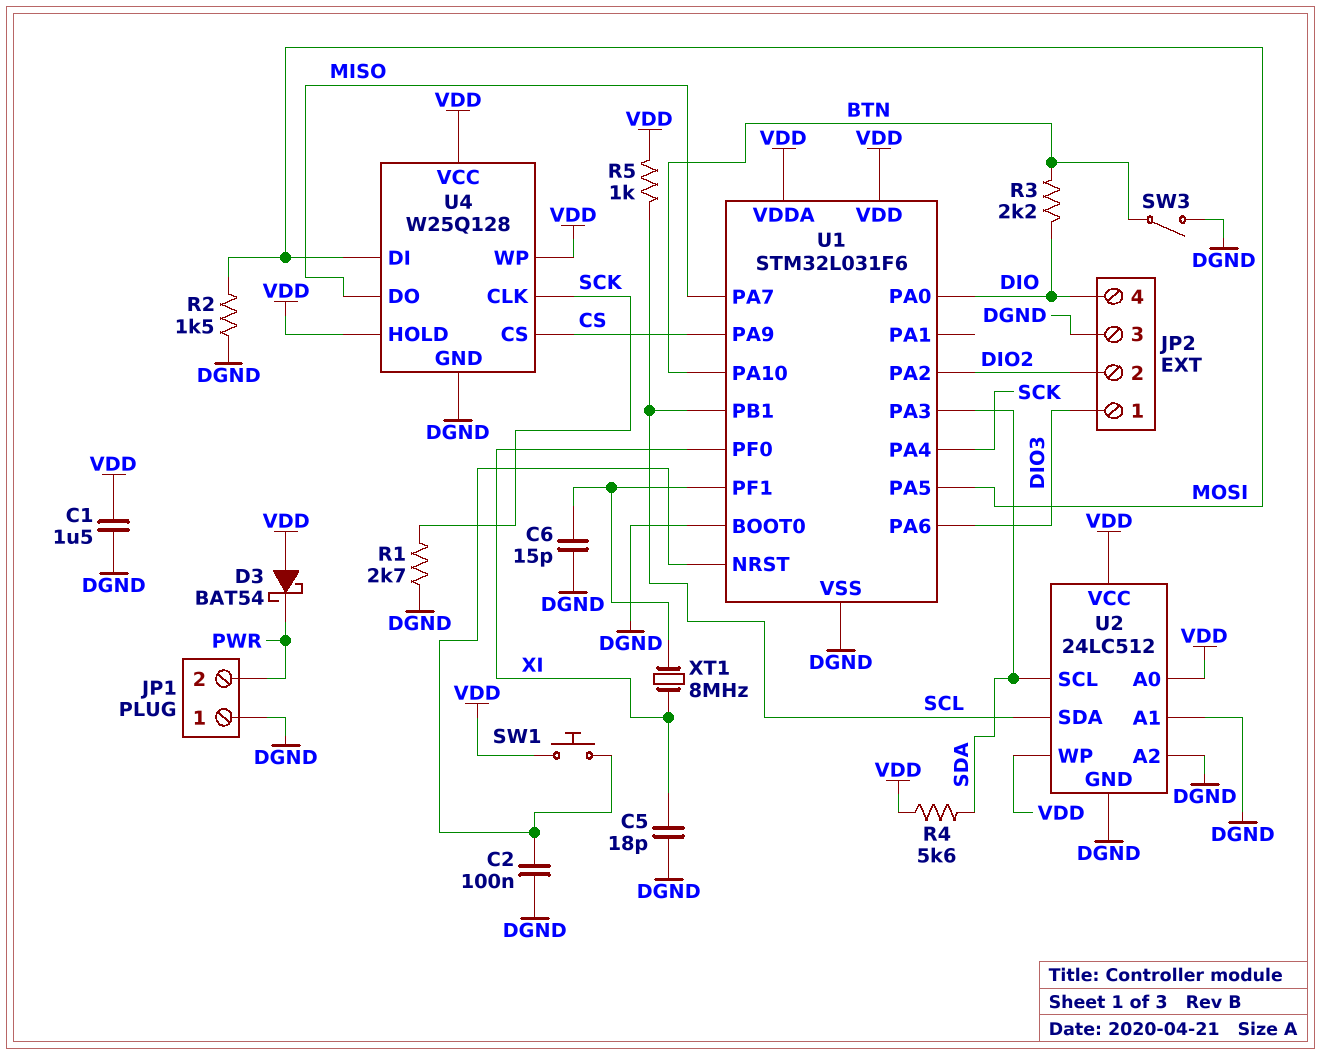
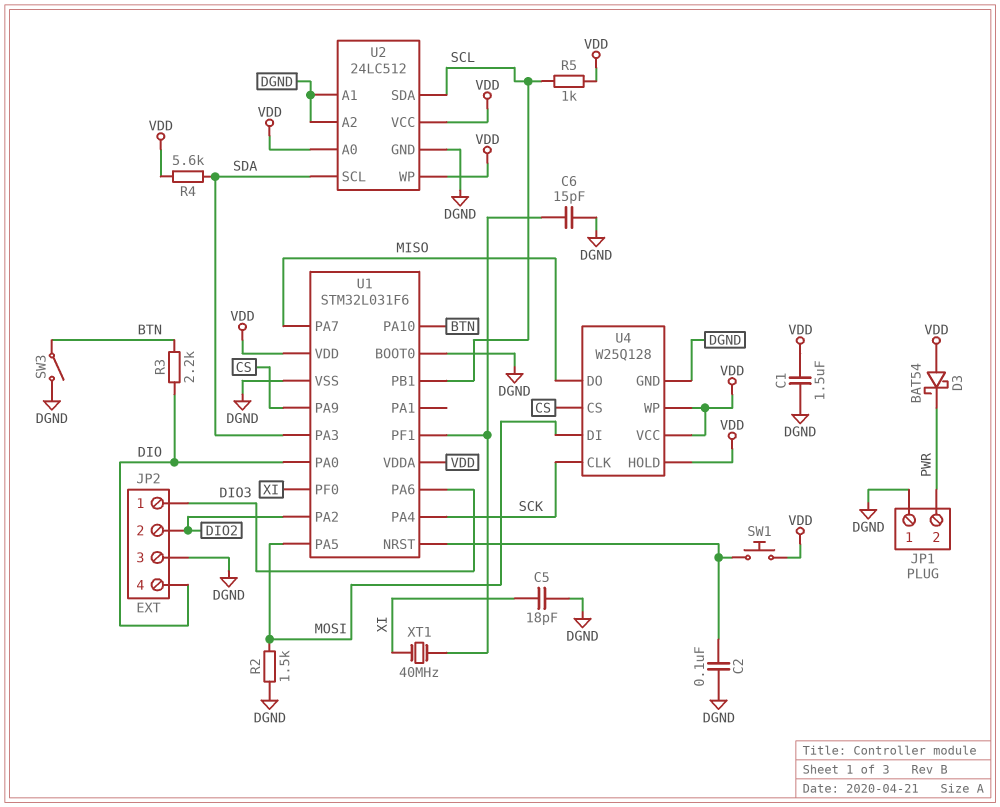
R1: 2.7k (DGND, SCK) -> none
XT1: 8MHz (U1/PF1, XI) -> 40MHz (U1/PF1, XI)

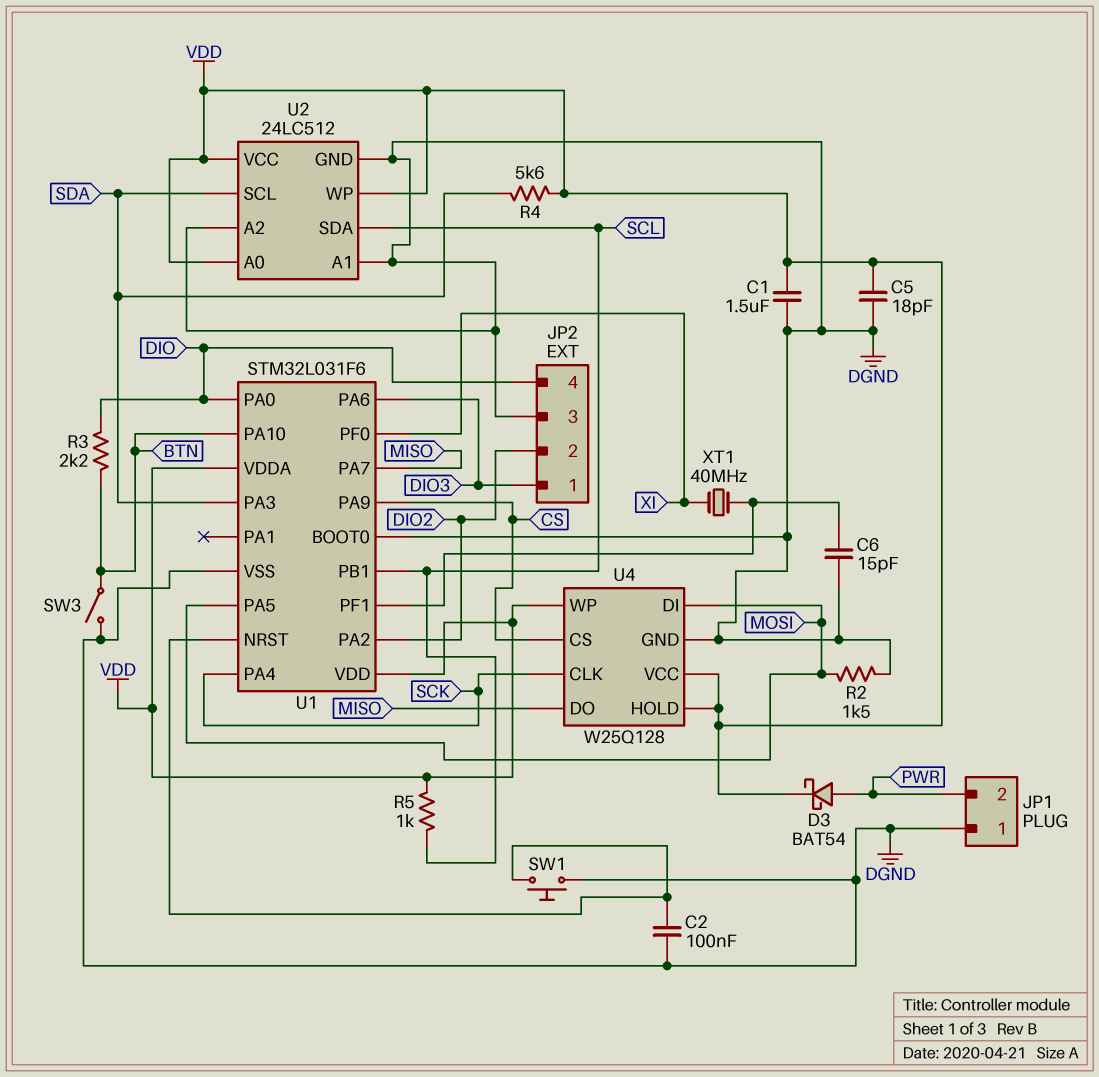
C5: 18pF (DGND, XI) -> 18pF (DGND, VDD)
D3: schottky BAT54 (A VDD, K PWR) -> schottky BAT54 (A PWR, K VDD)
SW1: button (U1/NRST, VDD) -> button (DGND, U1/NRST)

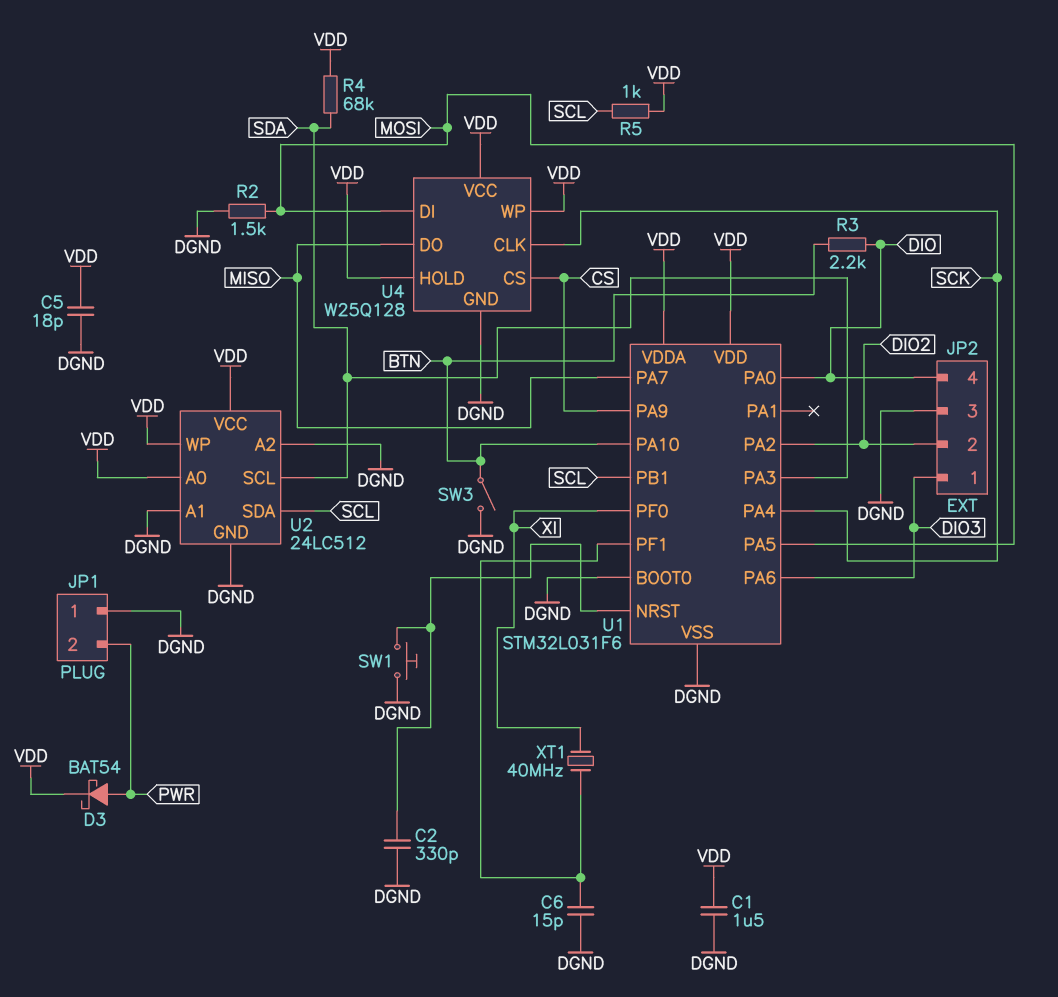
C2: 100nF (DGND, U1/NRST) -> 330pF (DGND, U1/NRST)
R4: 5.6k (SDA, VDD) -> 68k (SDA, VDD)

